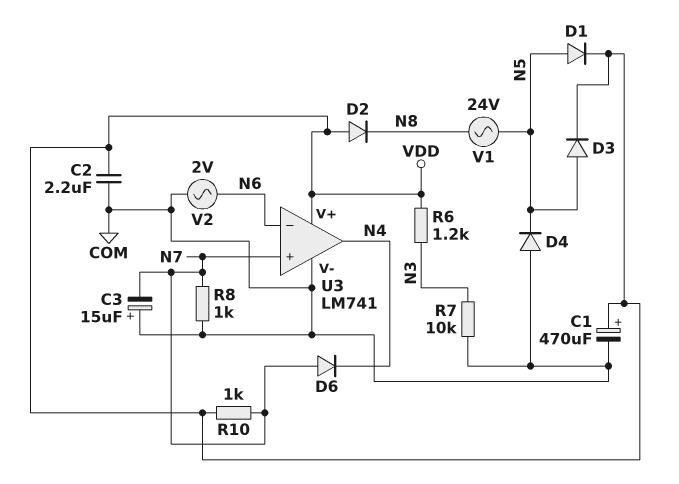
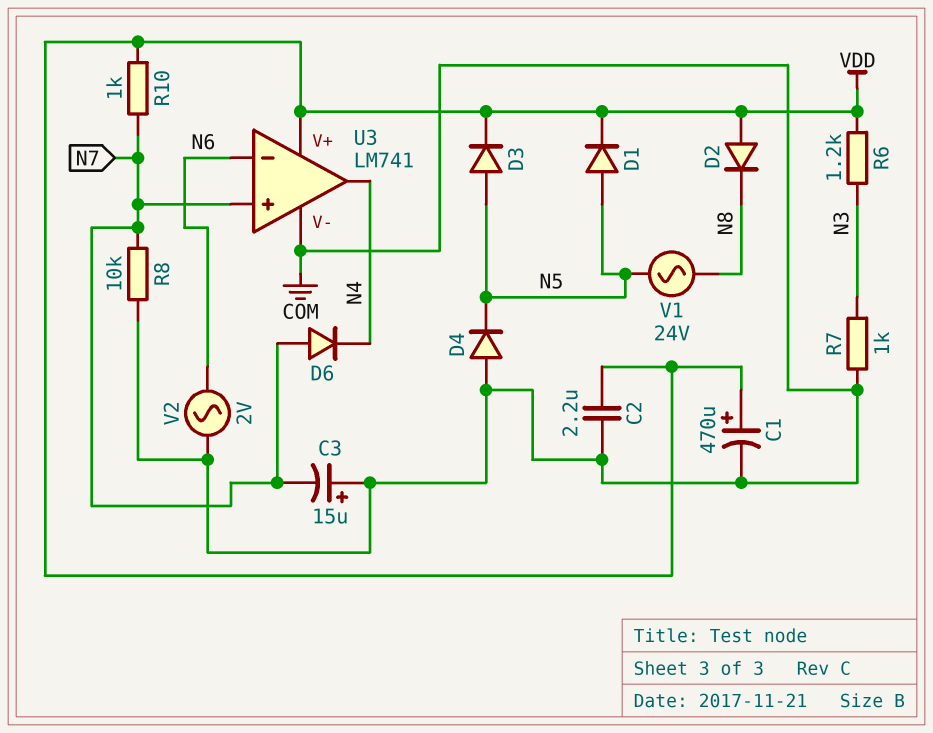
R7: 10k (COM, N3) -> 1k (COM, N3)
R8: 1k (COM, N7) -> 10k (COM, N7)

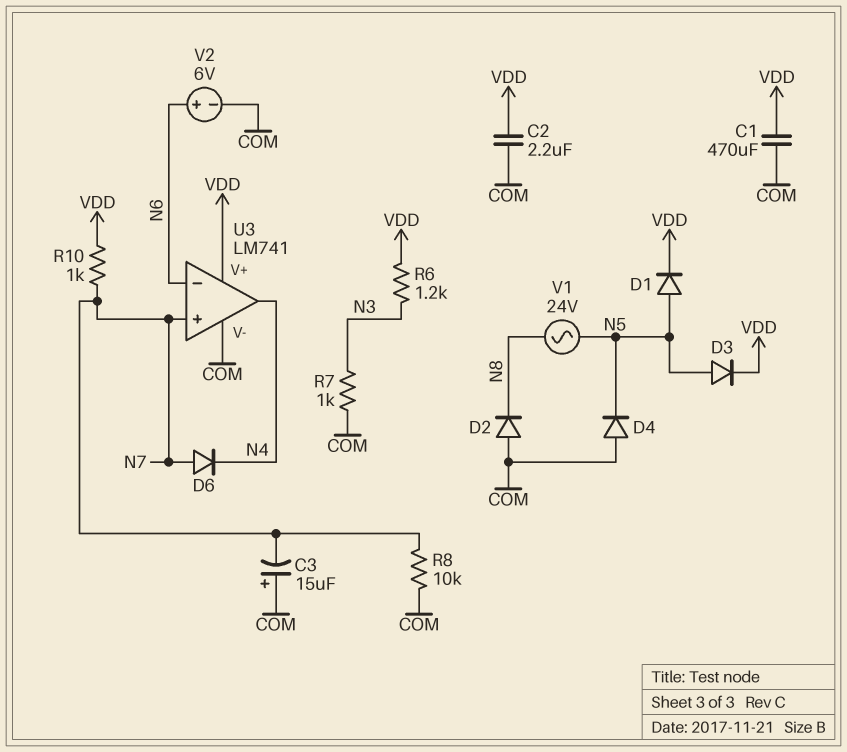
C1: 470uF (plus VDD, minus COM) -> 470uF (COM, VDD)
D2: diode (A VDD, K N8) -> diode (A COM, K N8)
V2: AC 2V (COM, N6) -> 6V (plus N6, minus COM)

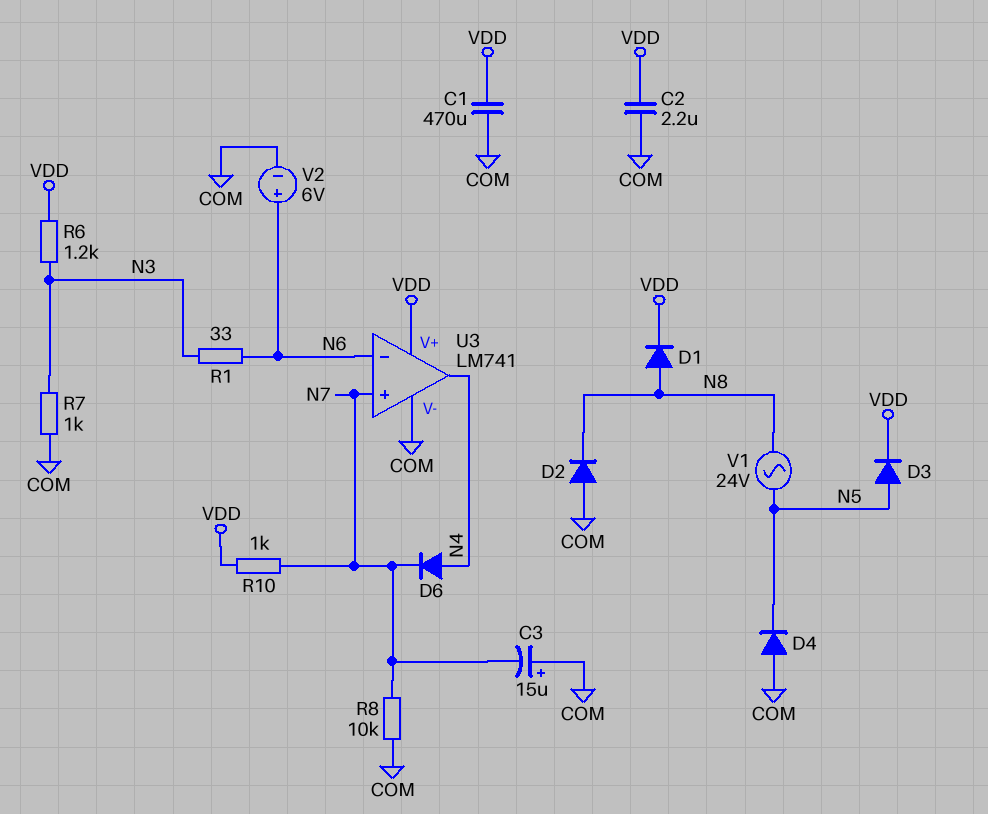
D1: diode (A N5, K VDD) -> diode (A N8, K VDD)
D6: diode (A N7, K N4) -> diode (A N4, K N7)
R1: none -> 33 (N3, N6)

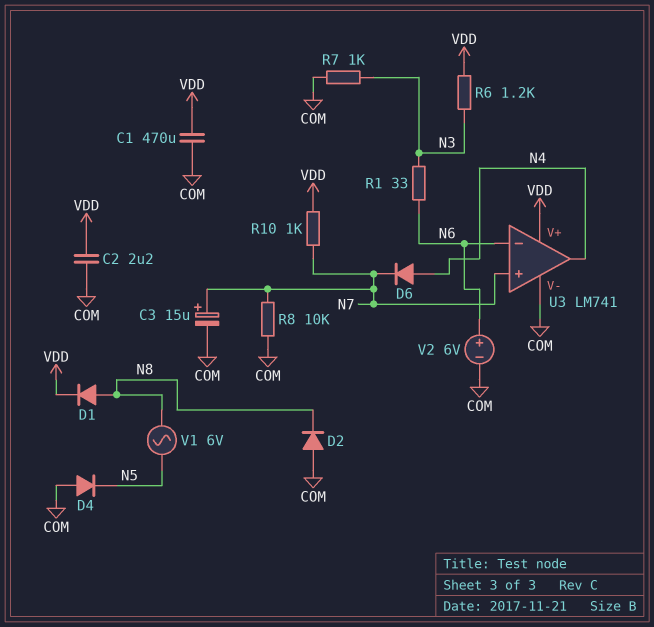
C3: 15uF (plus COM, minus N7) -> 15uF (plus N7, minus COM)
D3: diode (A N5, K VDD) -> none
V1: AC 24V (N5, N8) -> AC 6V (N5, N8)

